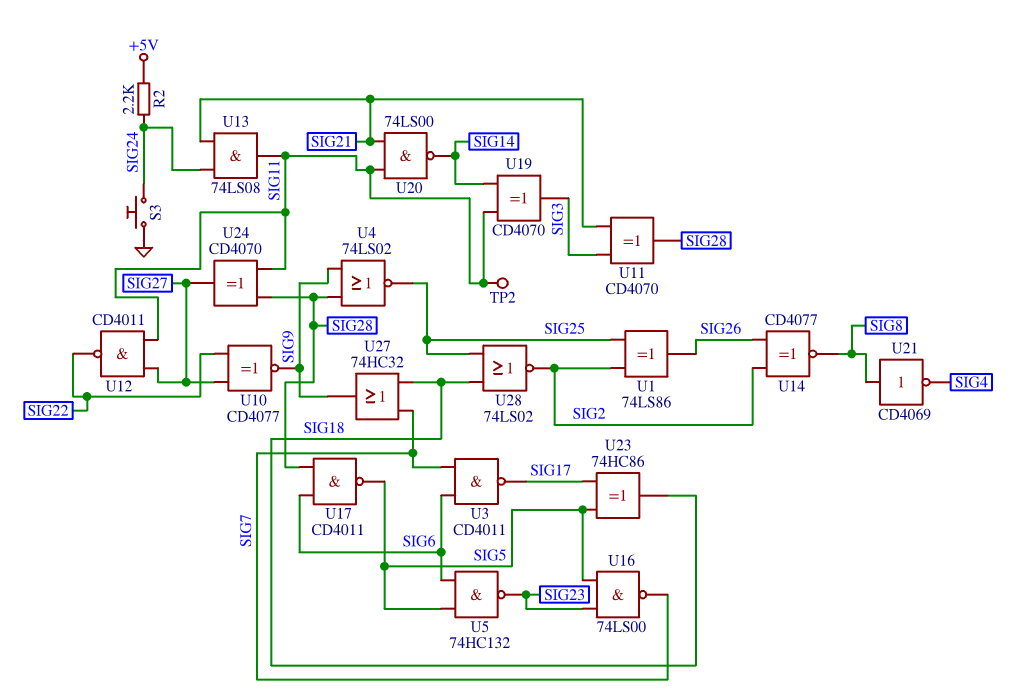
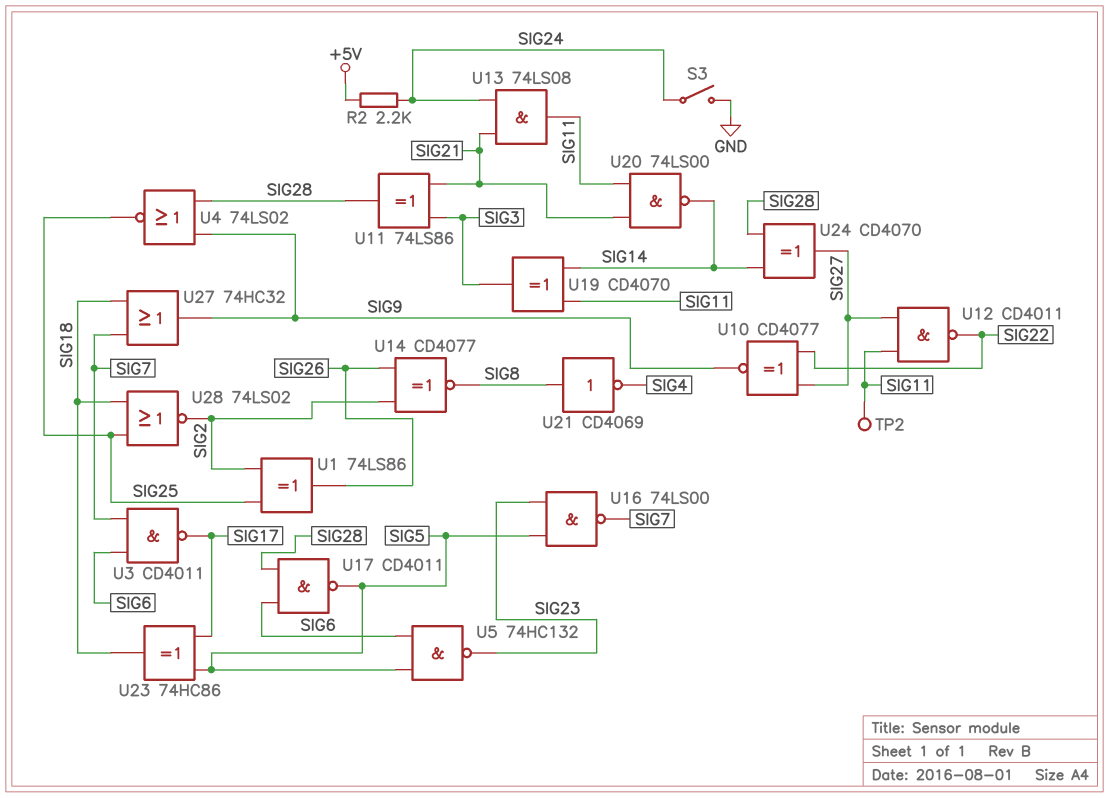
S3: button (GND, SIG24) -> switch (GND, SIG24)
U11: XOR CD4070 (in SIG3, in SIG21, out SIG28) -> XOR 74LS86 (in SIG3, in SIG21, out SIG28)
U24: XOR CD4070 (in SIG11, in SIG28, out SIG27) -> XOR CD4070 (in SIG14, in SIG28, out SIG27)

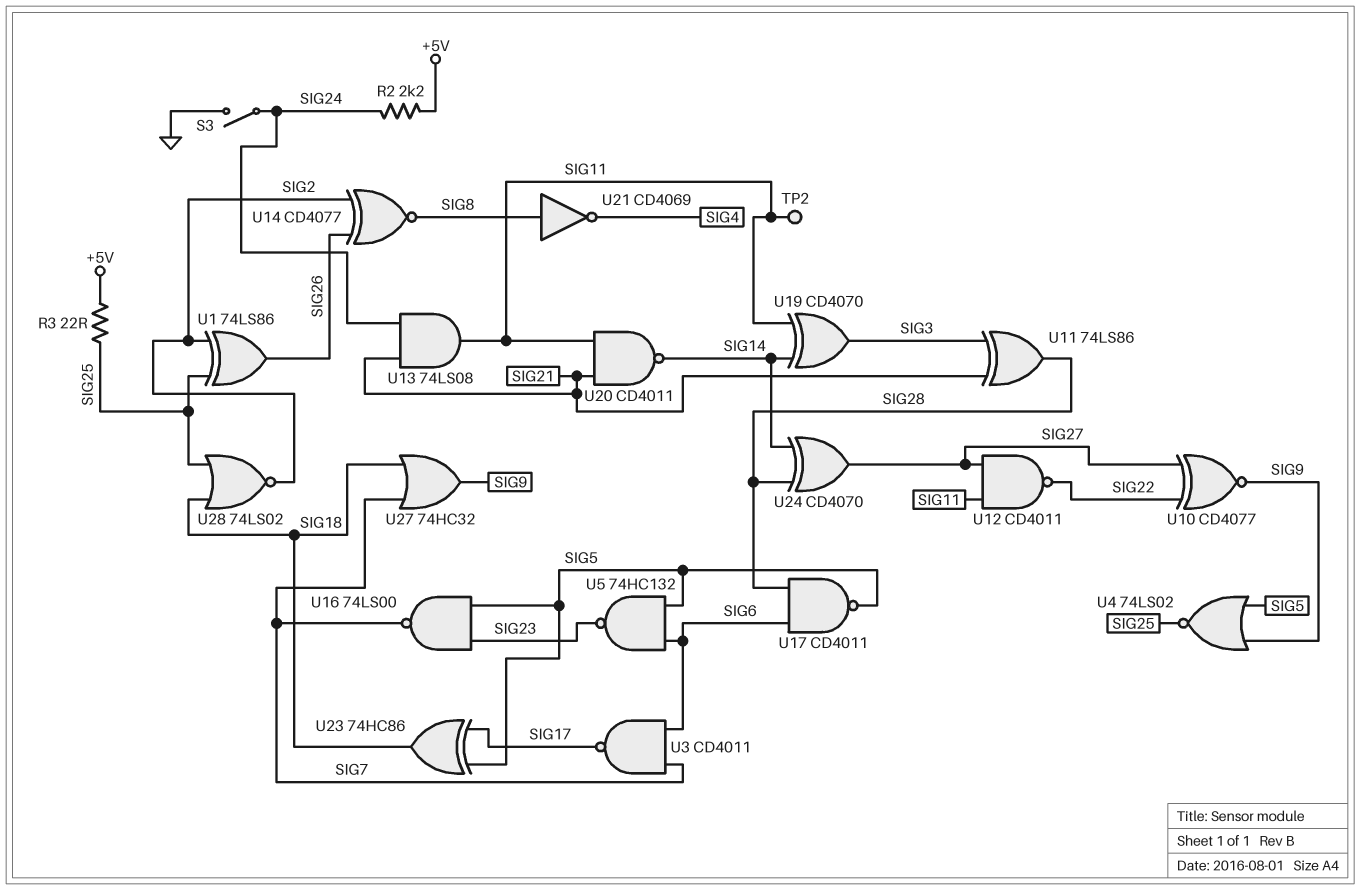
R3: none -> 22 (+5V, SIG25)
U4: NOR 74LS02 (in SIG9, in SIG28, out SIG25) -> NOR 74LS02 (in SIG5, in SIG9, out SIG25)
U20: NAND 74LS00 (in SIG11, in SIG21, out SIG14) -> NAND CD4011 (in SIG11, in SIG21, out SIG14)

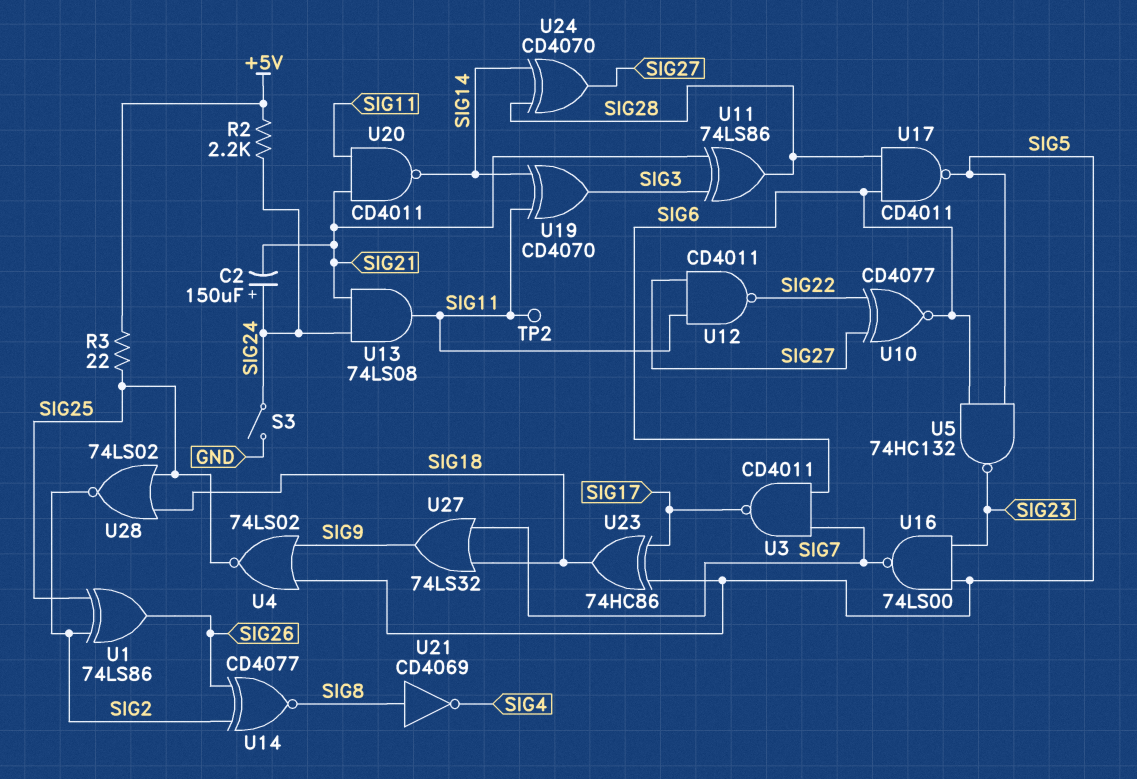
C2: none -> 150uF (plus SIG24, minus SIG21)
U10: XNOR CD4077 (in SIG22, in SIG27, out SIG9) -> XNOR CD4077 (in SIG22, in SIG27, out SIG6)
U27: OR 74HC32 (in SIG7, in SIG18, out SIG9) -> OR 74LS32 (in SIG7, in SIG18, out SIG9)

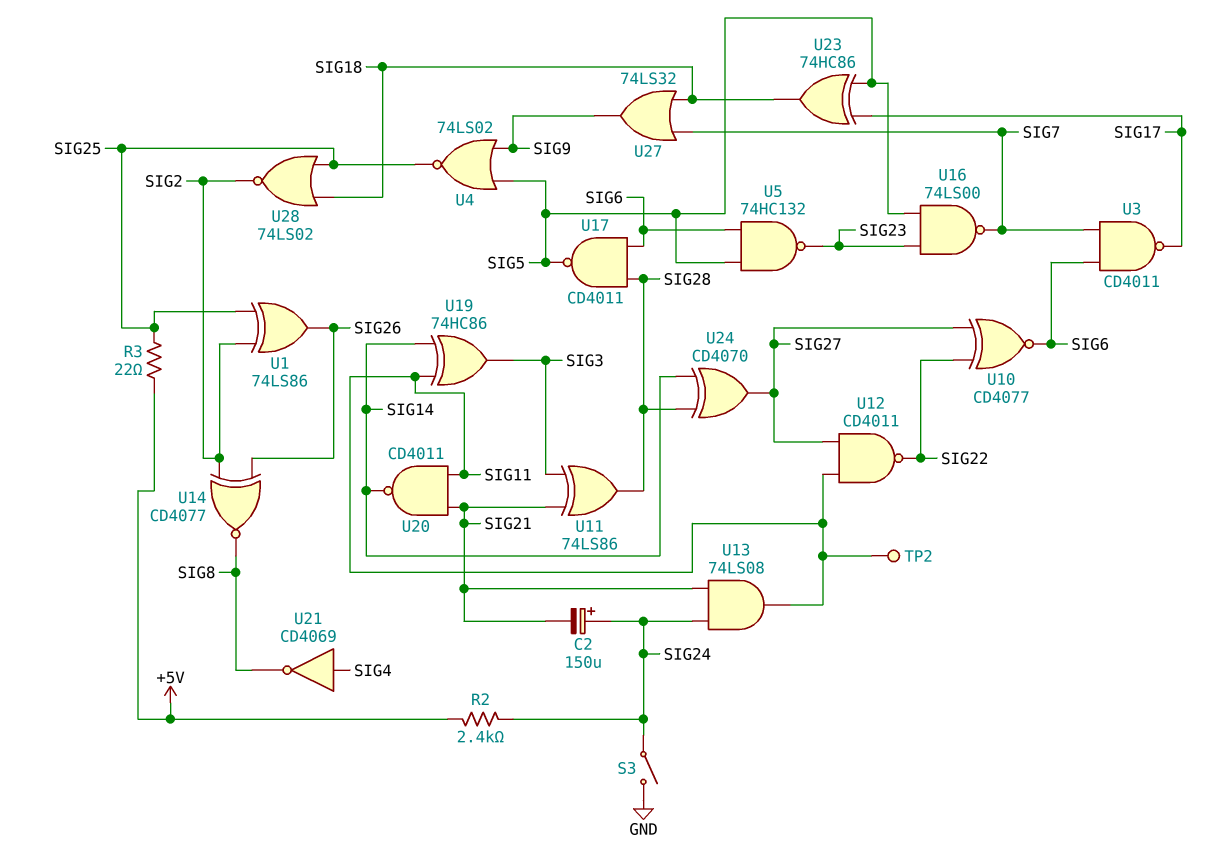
R2: 2.2k (+5V, SIG24) -> 2.4k (+5V, SIG24)
U19: XOR CD4070 (in SIG11, in SIG14, out SIG3) -> XOR 74HC86 (in SIG11, in SIG14, out SIG3)
U21: NOT CD4069 (in SIG8, out SIG4) -> NOT CD4069 (in SIG4, out SIG8)

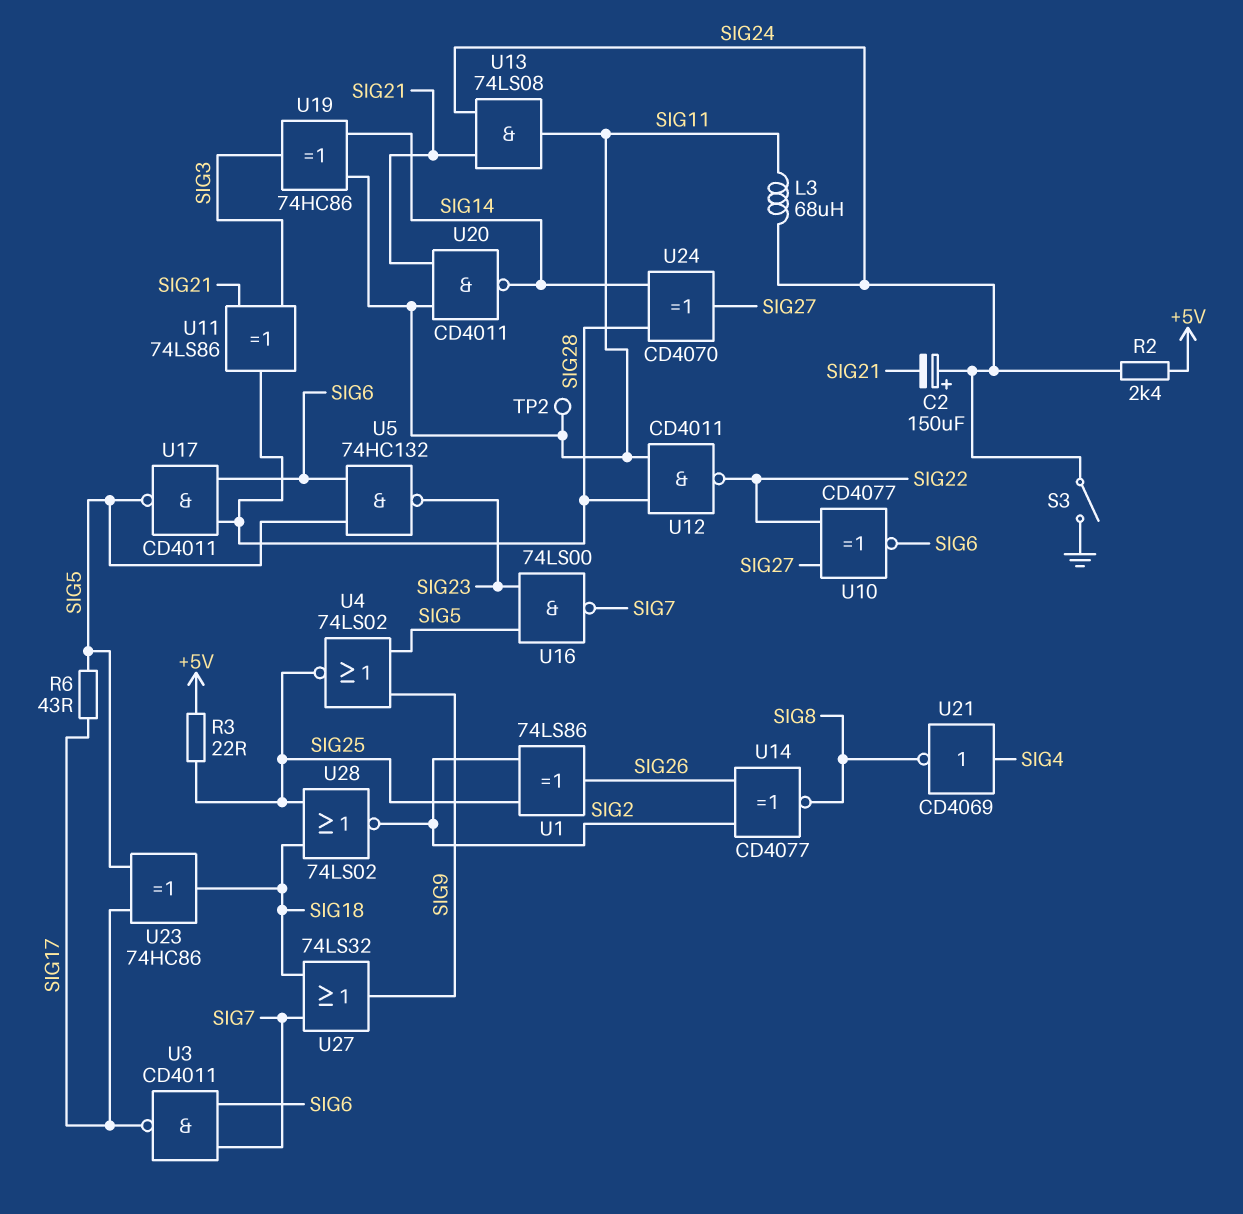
L3: none -> 68uH (SIG11, SIG24)
R6: none -> 43 (SIG5, SIG17)
U12: NAND CD4011 (in SIG11, in SIG27, out SIG22) -> NAND CD4011 (in SIG11, in SIG28, out SIG22)

